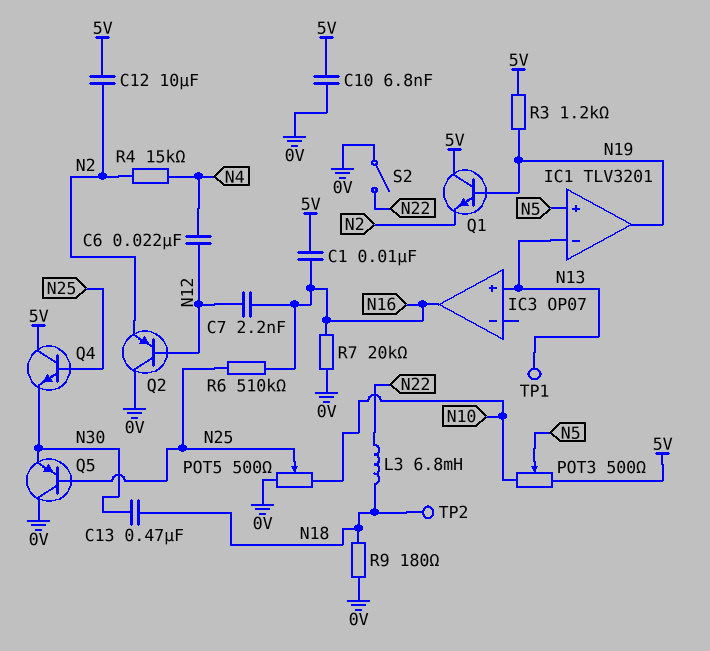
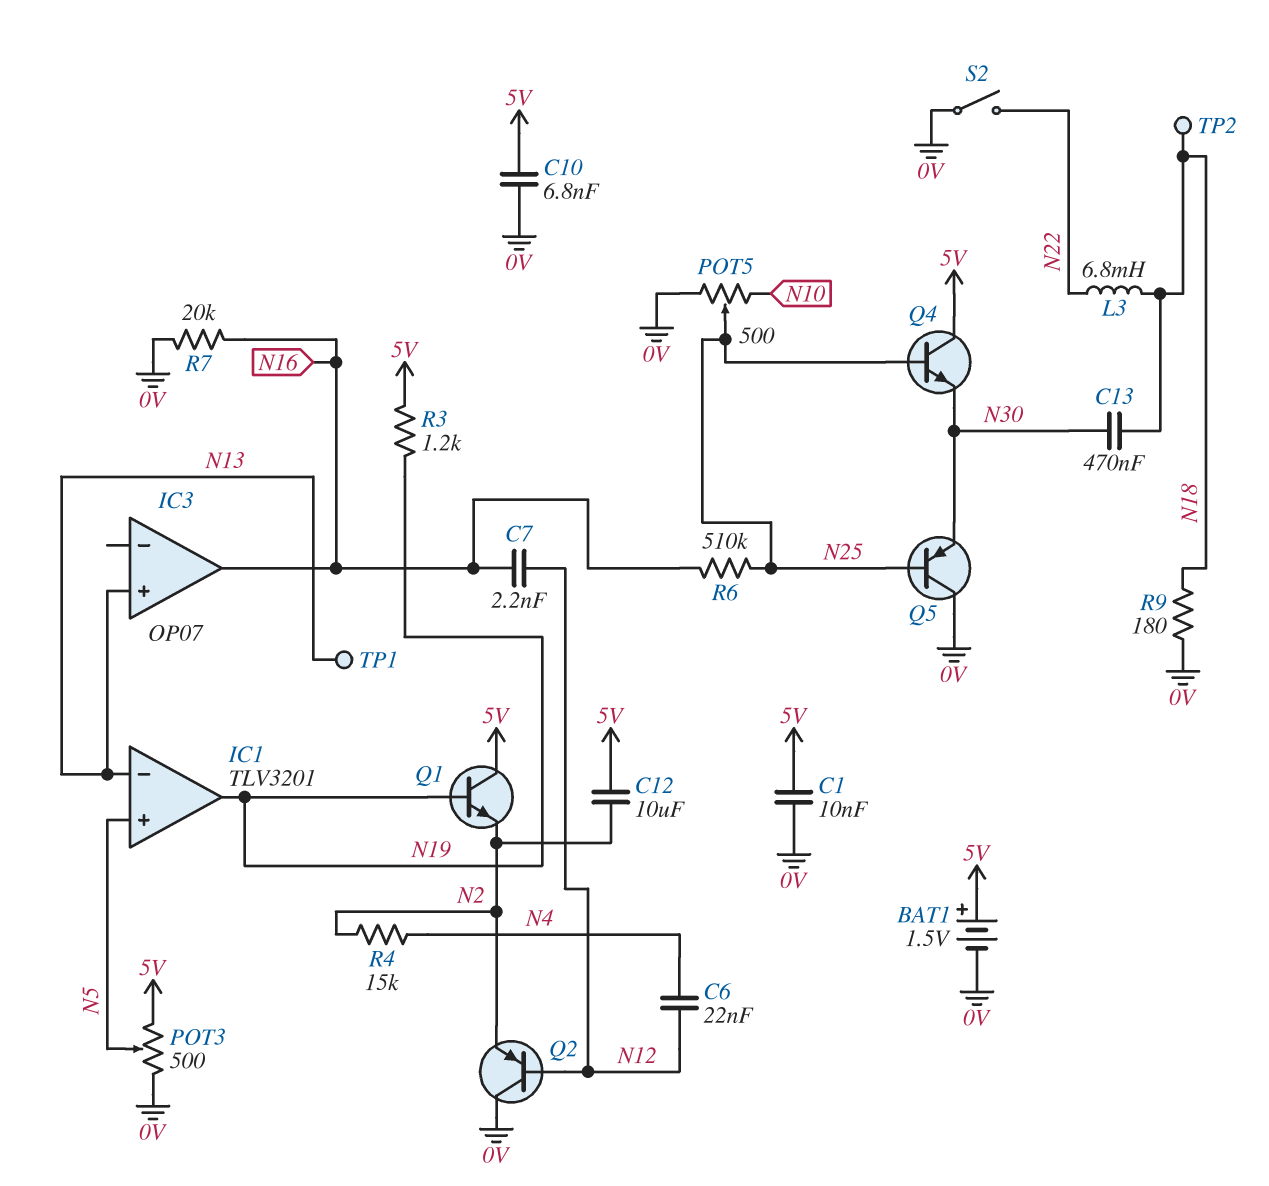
BAT1: none -> 1.5V (plus 5V, minus 0V)
C1: 10nF (5V, N16) -> 10nF (0V, 5V)
POT3: 500 (5V, N10, wiper N5) -> 500 (0V, 5V, wiper N5)

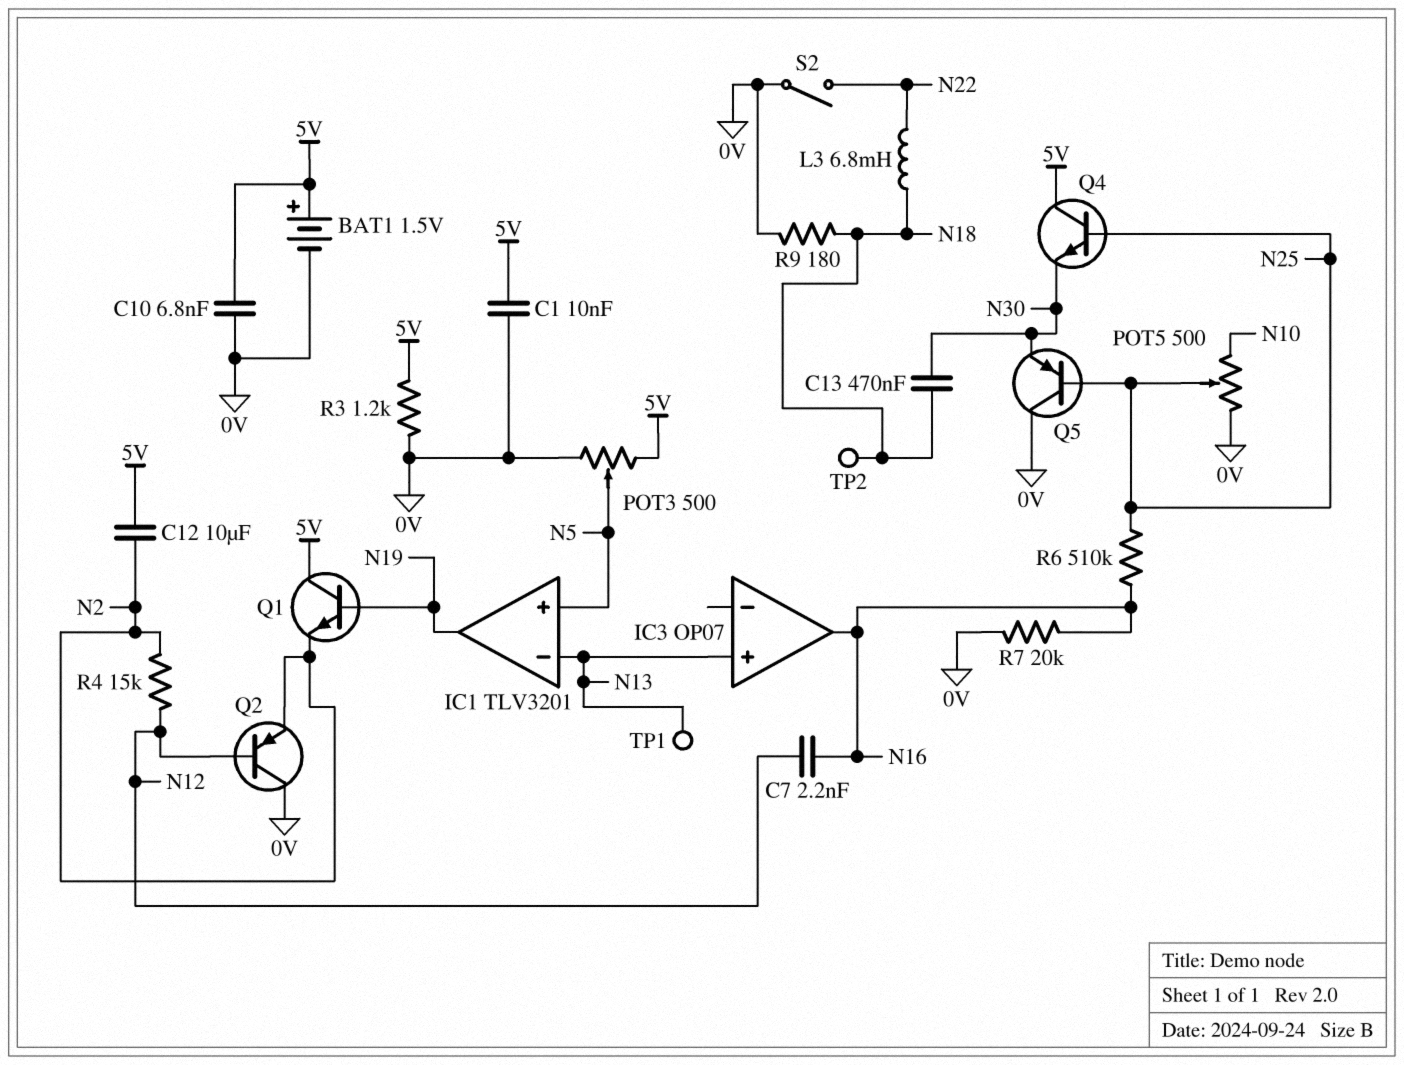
C6: 22nF (N4, N12) -> none
R3: 1.2k (5V, N19) -> 1.2k (0V, 5V)
R4: 15k (N2, N4) -> 15k (N2, N12)

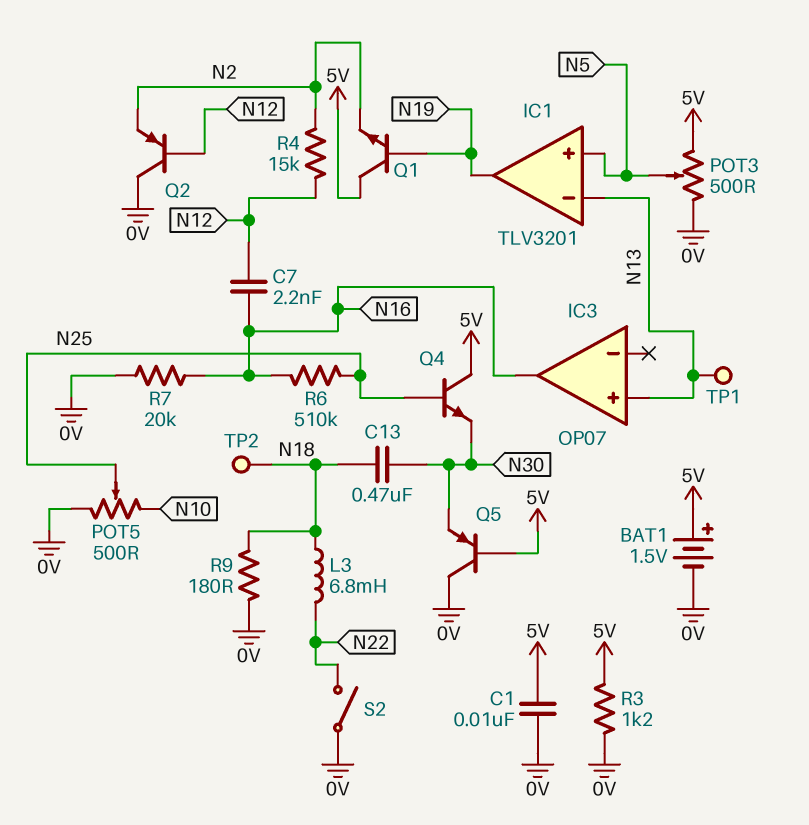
C10: 6.8nF (0V, 5V) -> none
C12: 10uF (5V, N2) -> none
Q5: PNP (B N25, C 0V, E N30) -> PNP (B 5V, C 0V, E N30)

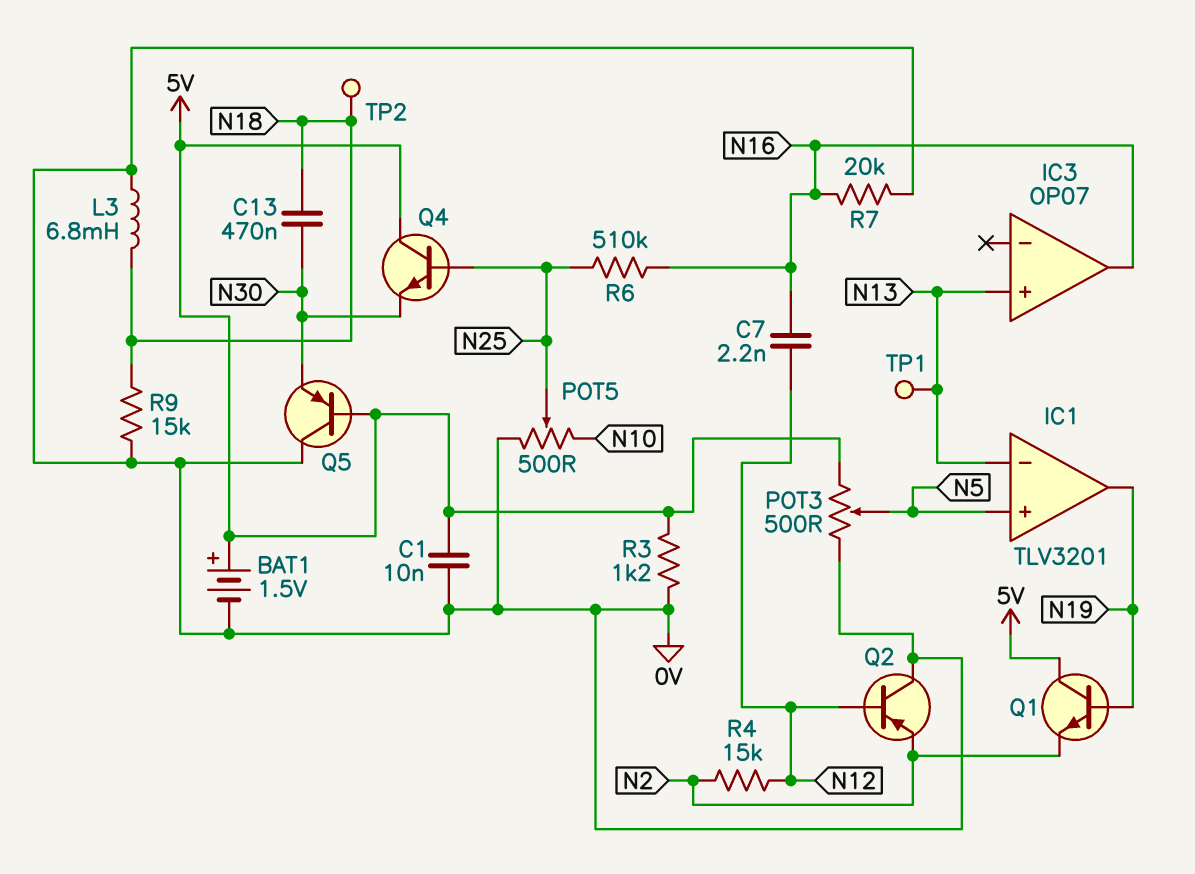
L3: 6.8mH (N18, N22) -> 6.8mH (0V, N18)
R9: 180 (0V, N18) -> 15k (0V, N18)
S2: switch (0V, N22) -> none

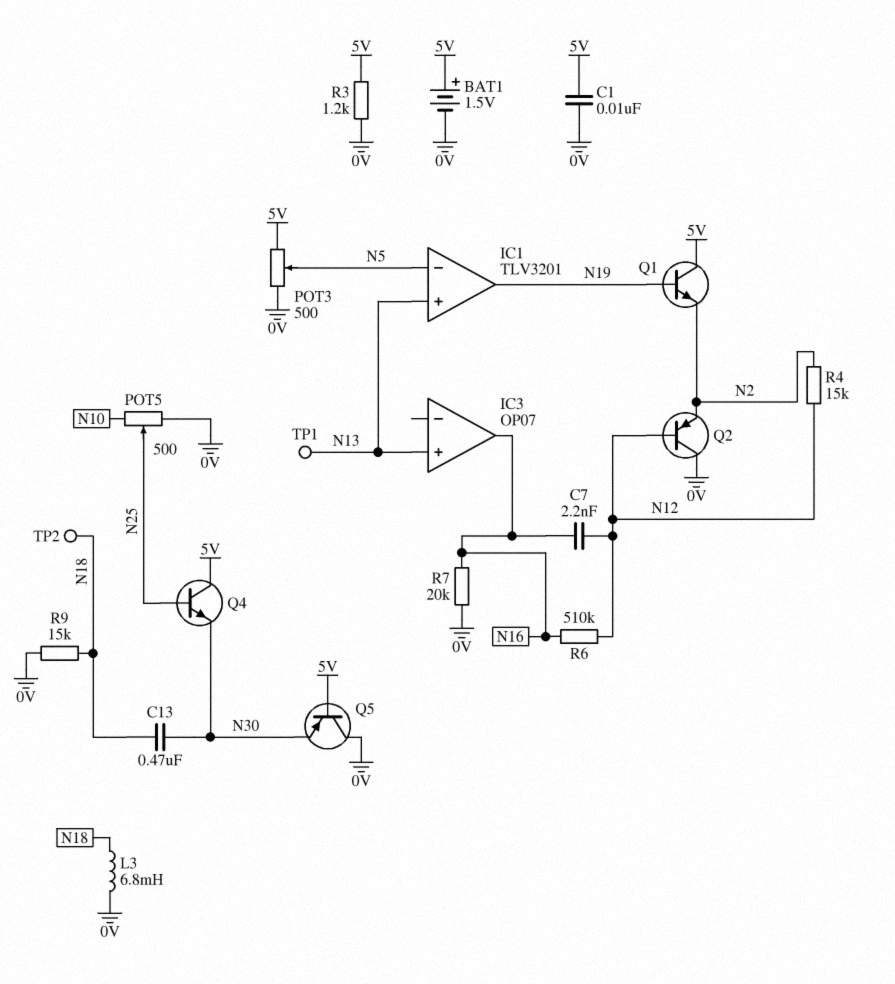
IC1 pin in+: N5 -> N13
IC1 pin in-: N13 -> N5
R6: 510k (N16, N25) -> 510k (N12, N16)

